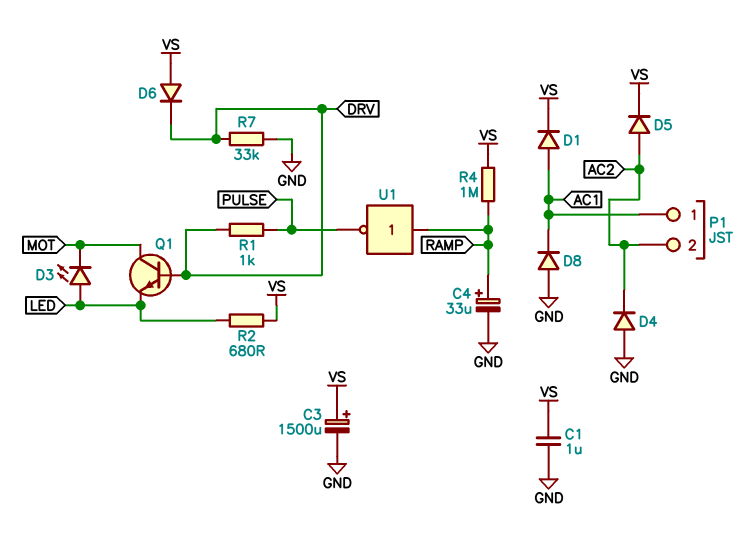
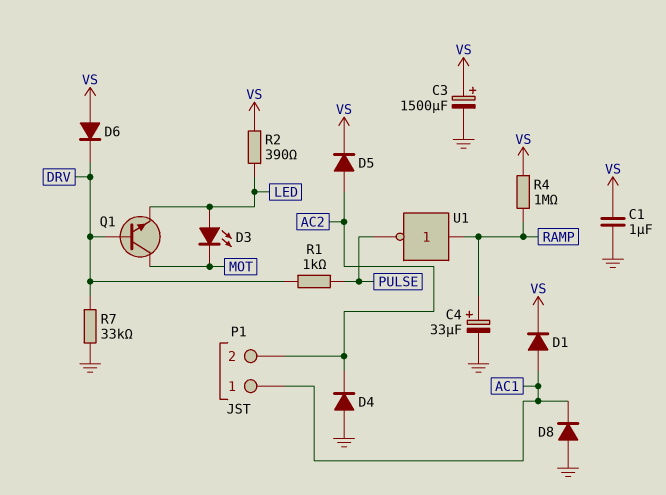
R2: 680 (LED, VS) -> 390 (LED, VS)

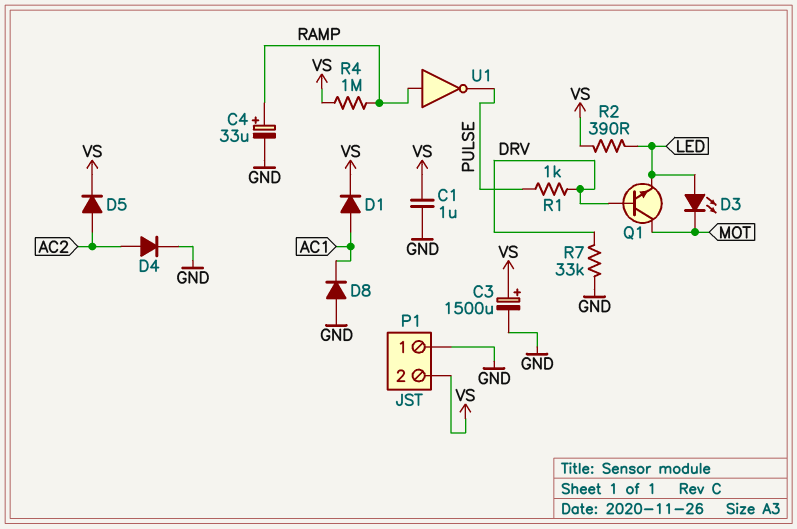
D4: diode (A GND, K AC2) -> diode (A AC2, K GND)
D6: diode (A VS, K DRV) -> none
P1 pin 1: AC1 -> GND
P1 pin 2: AC2 -> VS

